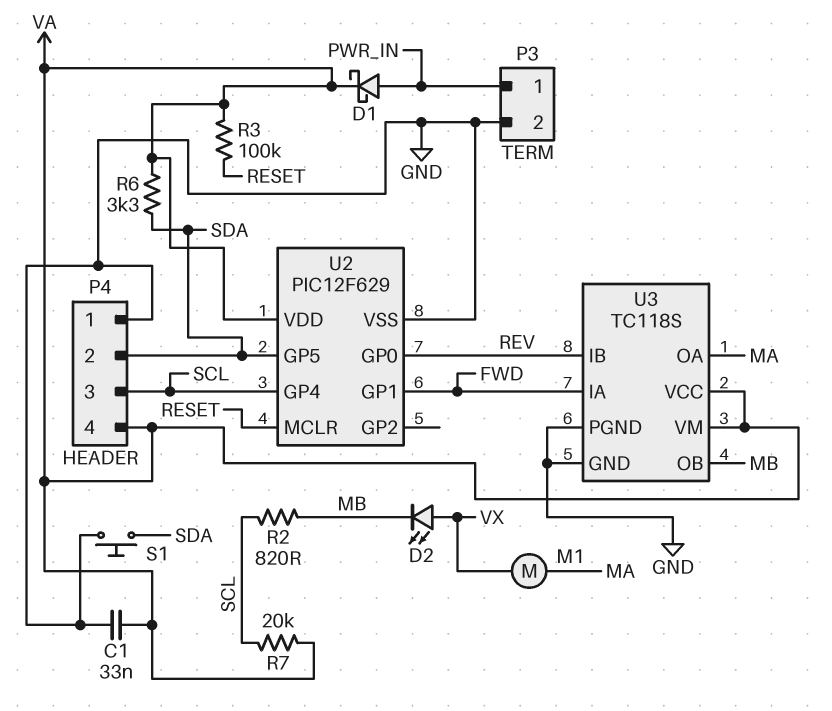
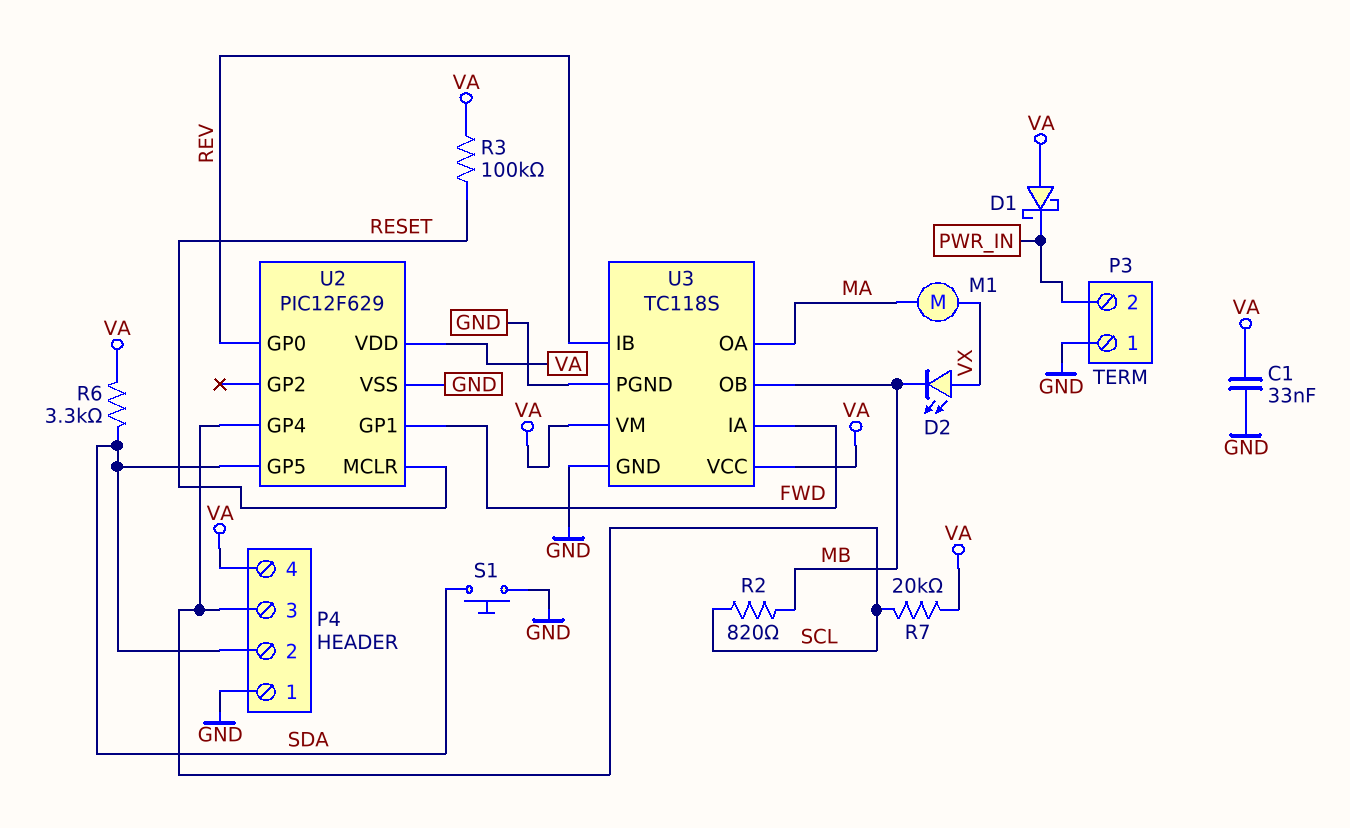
D1: schottky (A PWR_IN, K VA) -> schottky (A VA, K PWR_IN)
P3 pin 1: PWR_IN -> GND
P3 pin 2: GND -> PWR_IN

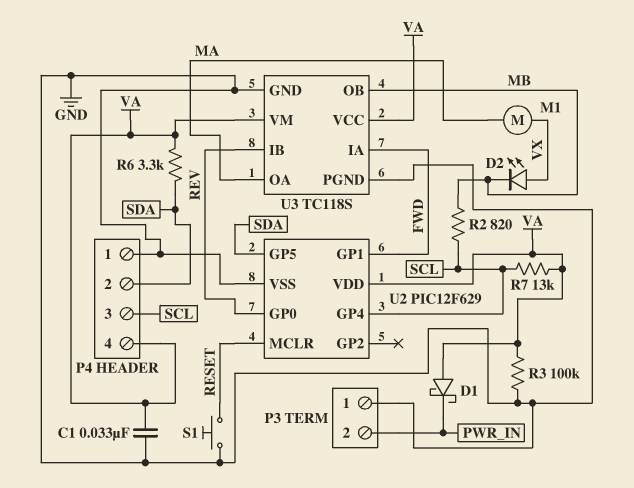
R3: 100k (RESET, VA) -> 100k (GND, VA)
R7: 20k (SCL, VA) -> 13k (SCL, VA)
S1: button (GND, SDA) -> button (GND, RESET)

